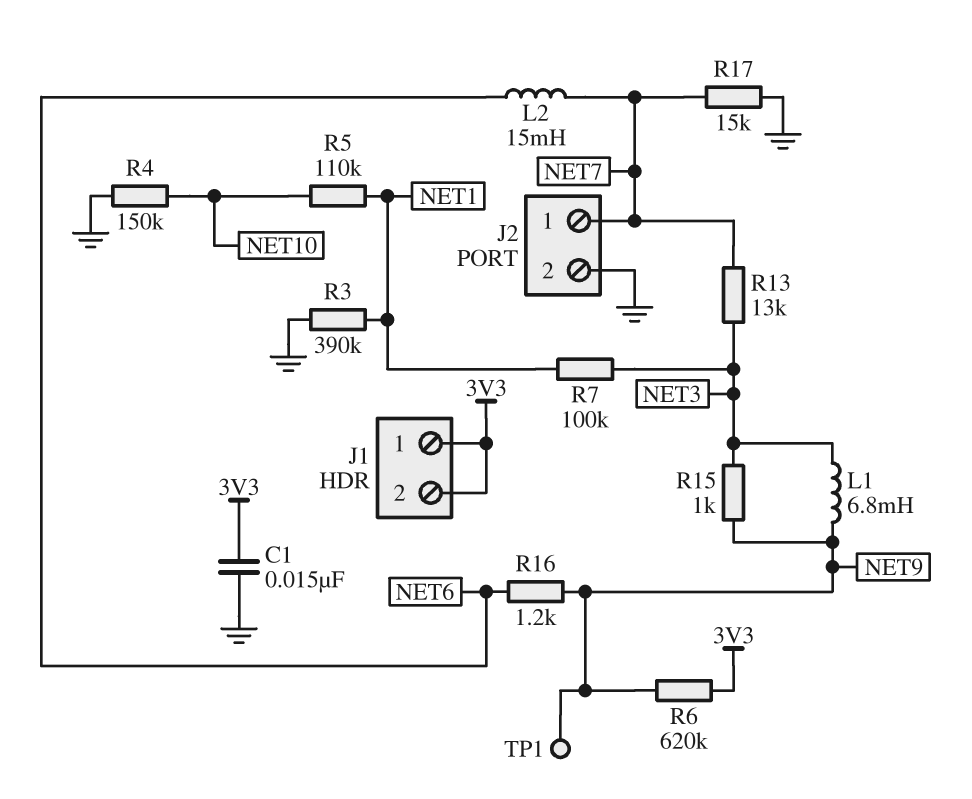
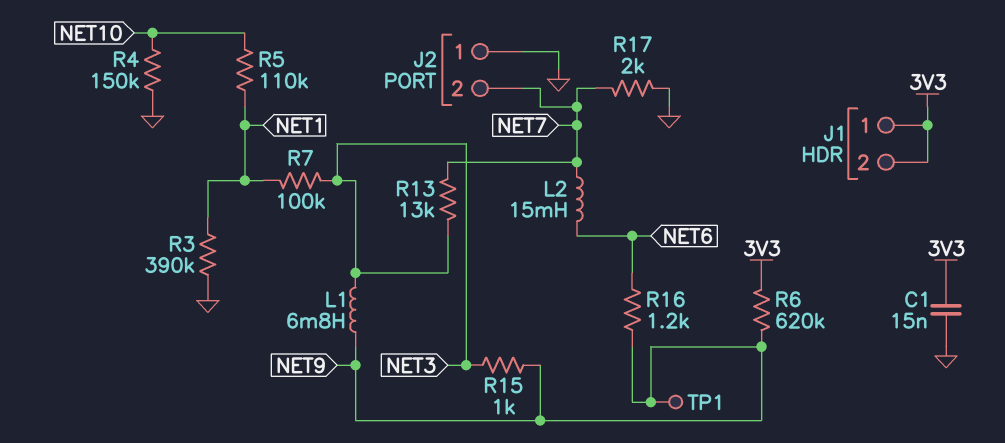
J2 pin 1: NET7 -> GND
J2 pin 2: GND -> NET7
R17: 15k (GND, NET7) -> 2k (GND, NET7)

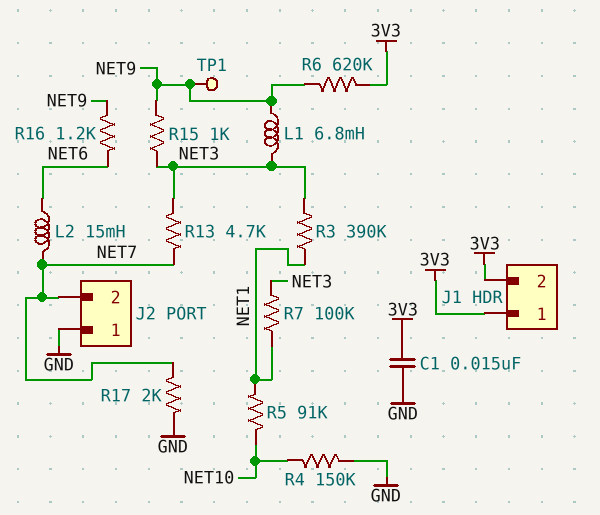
R3: 390k (GND, NET1) -> 390k (NET1, NET3)
R5: 110k (NET1, NET10) -> 91k (NET1, NET10)
R13: 13k (NET3, NET7) -> 4.7k (NET3, NET7)

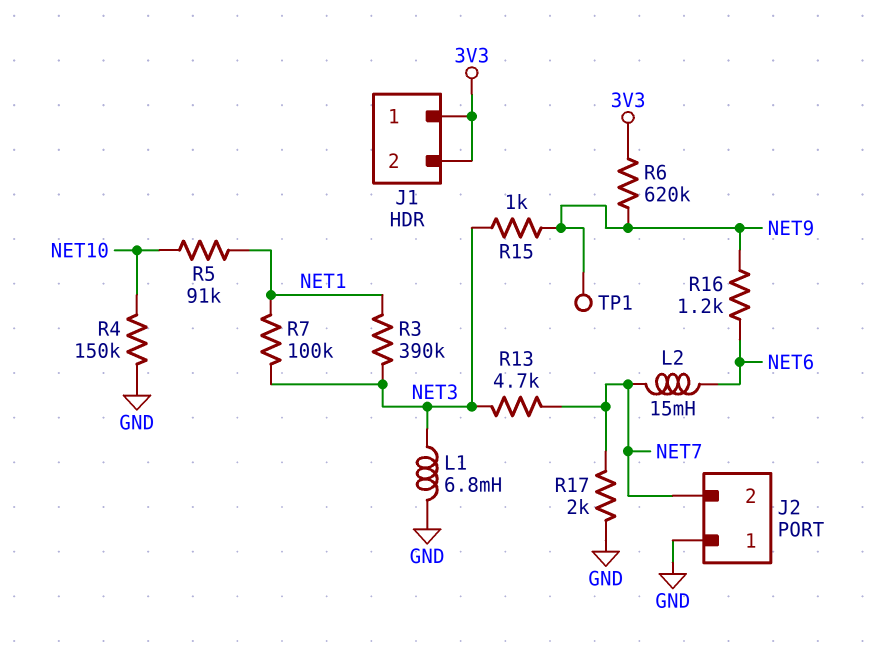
C1: 15nF (3V3, GND) -> none
L1: 6.8mH (NET3, NET9) -> 6.8mH (GND, NET3)

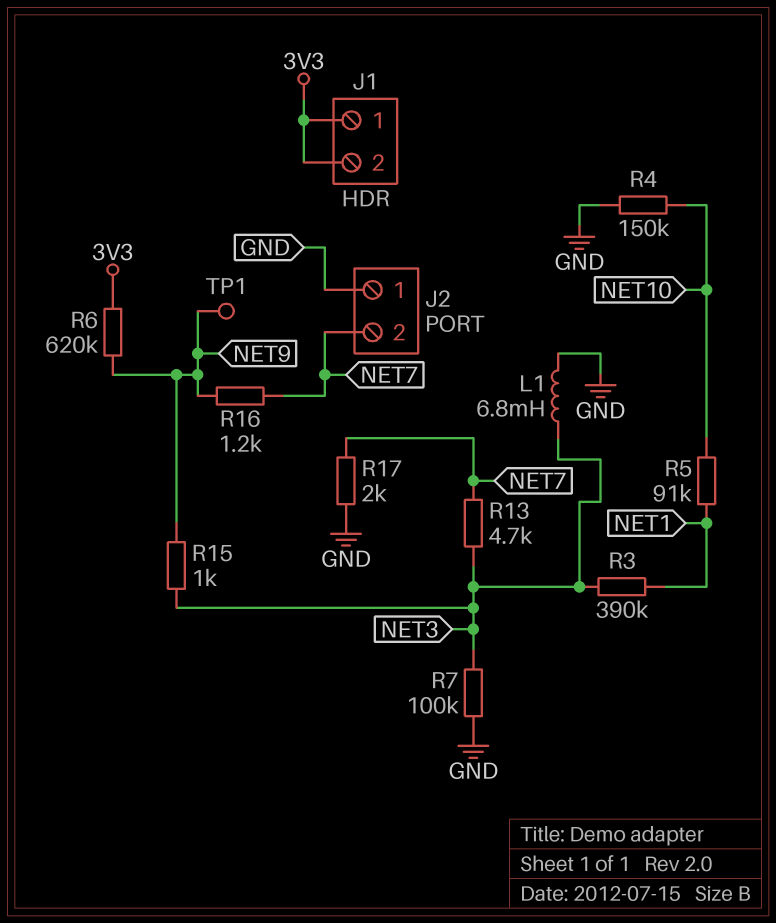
L2: 15mH (NET6, NET7) -> none
R7: 100k (NET1, NET3) -> 100k (GND, NET3)
R16: 1.2k (NET6, NET9) -> 1.2k (NET7, NET9)

